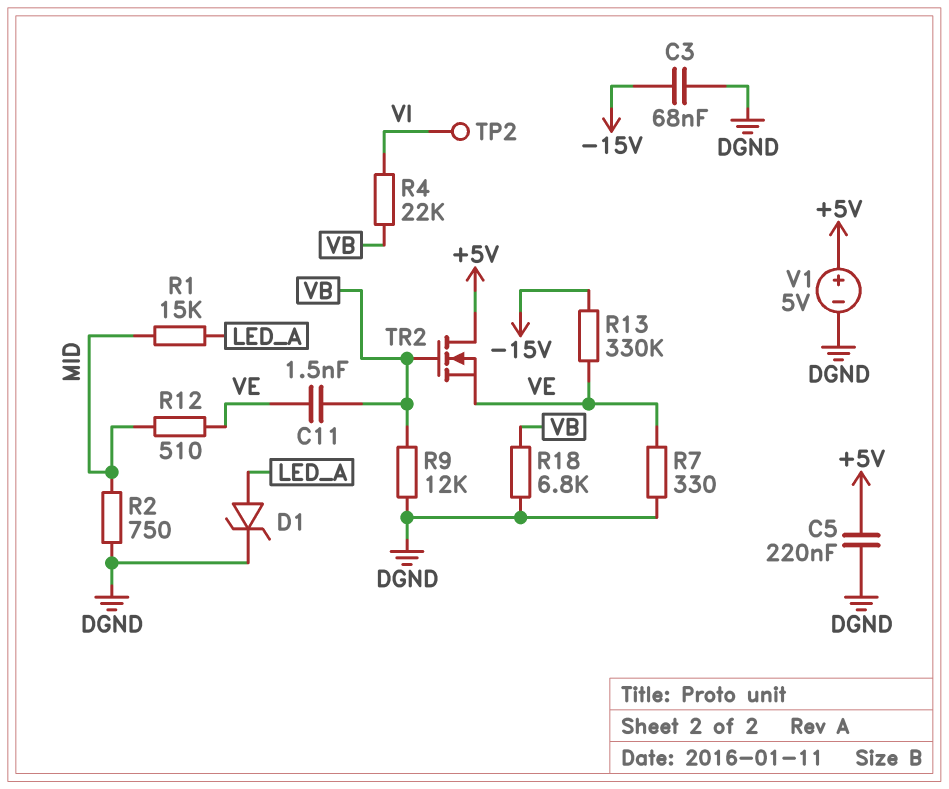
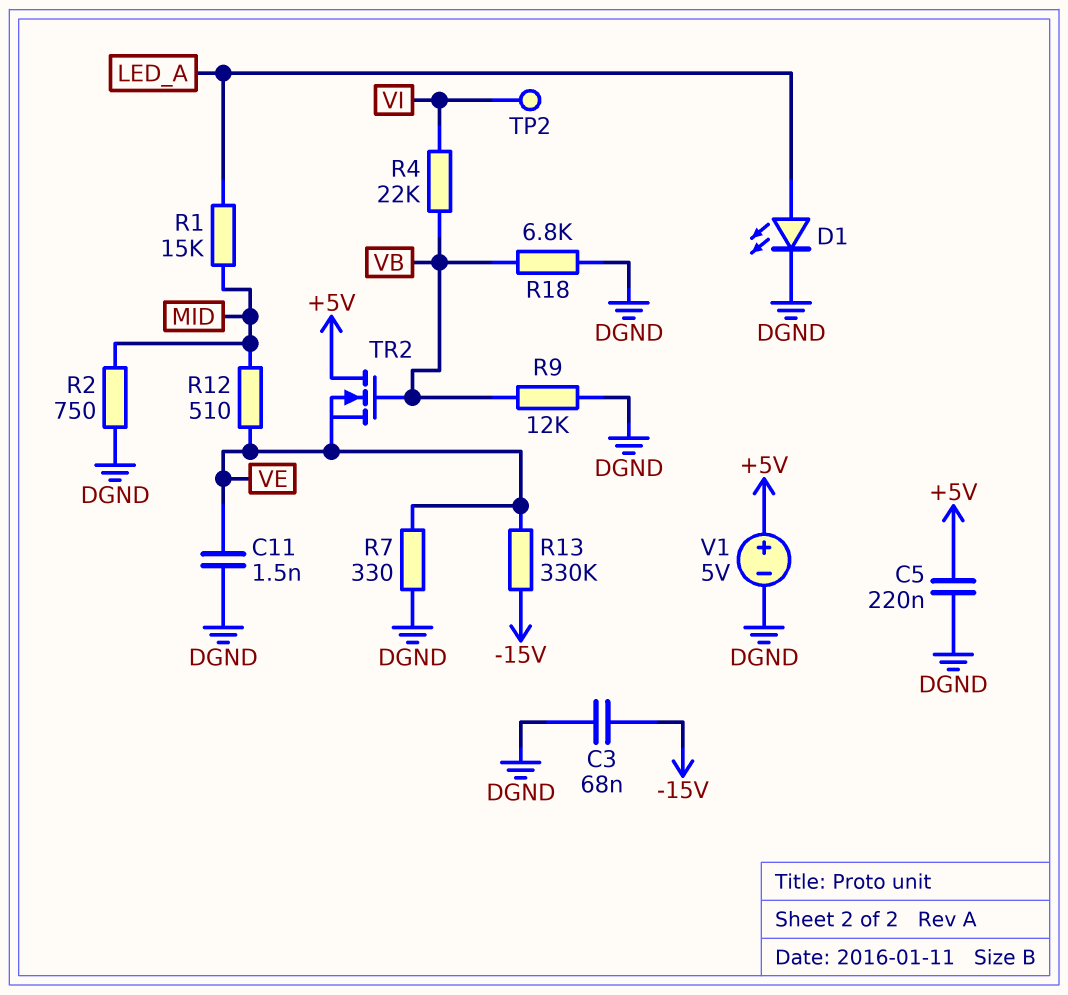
C11: 1.5nF (VB, VE) -> 1.5nF (DGND, VE)
D1: zener (A LED_A, K DGND) -> LED (A LED_A, K DGND)

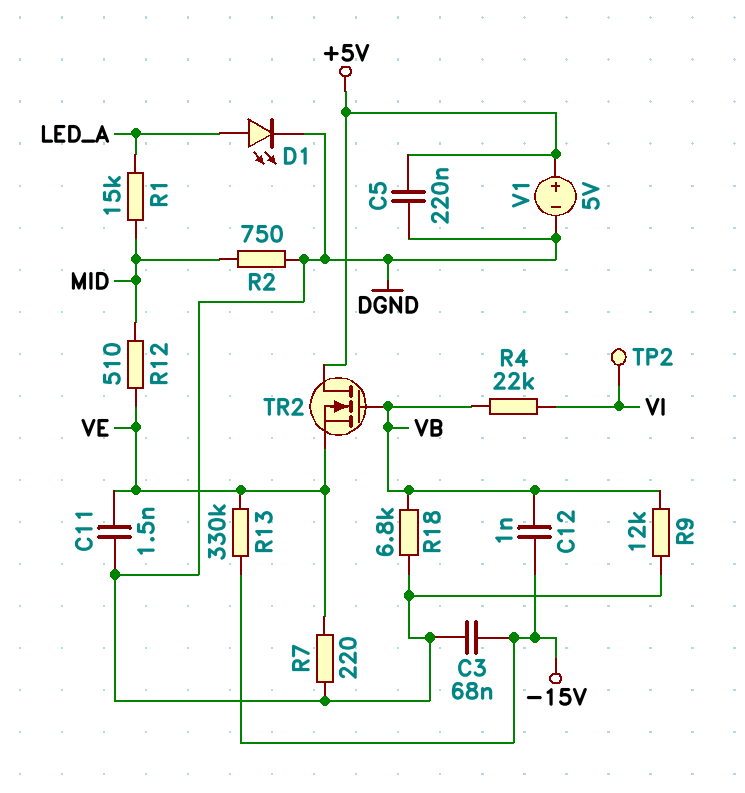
C12: none -> 1nF (-15V, VB)
R7: 330 (DGND, VE) -> 220 (DGND, VE)

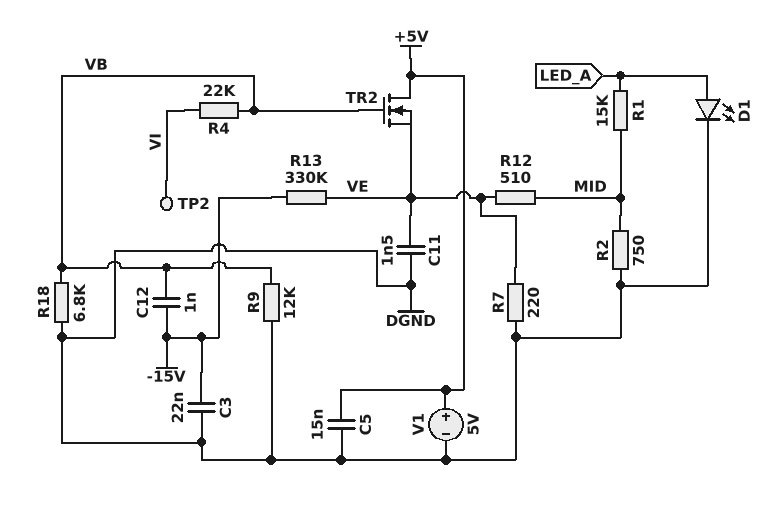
C3: 68nF (-15V, DGND) -> 22nF (-15V, DGND)
C5: 220nF (+5V, DGND) -> 15nF (+5V, DGND)

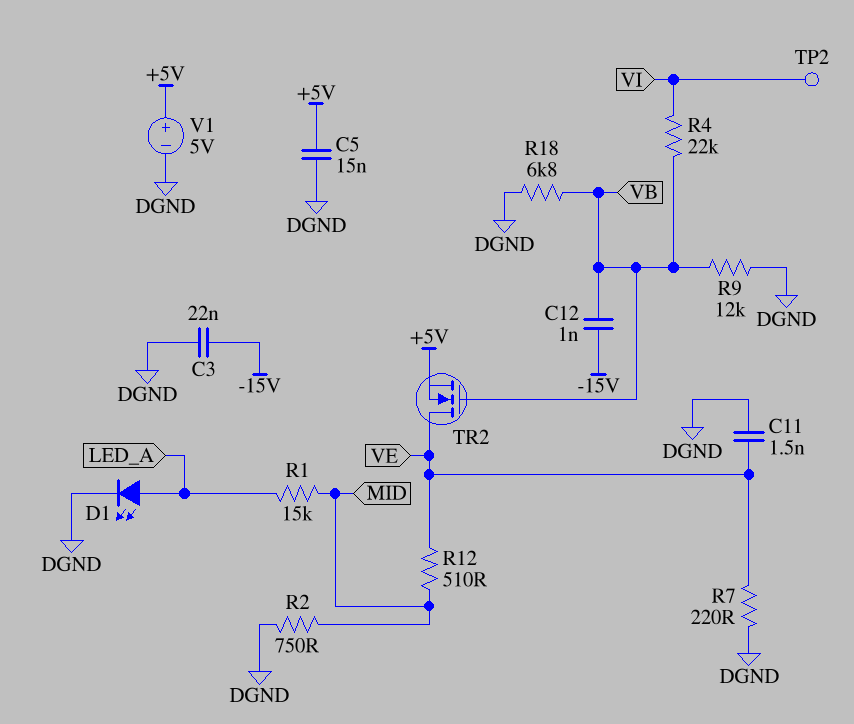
R13: 330k (-15V, VE) -> none
TR2: NMOS (G VB, D +5V, S VE) -> NMOS (G VB, D VE, S +5V)

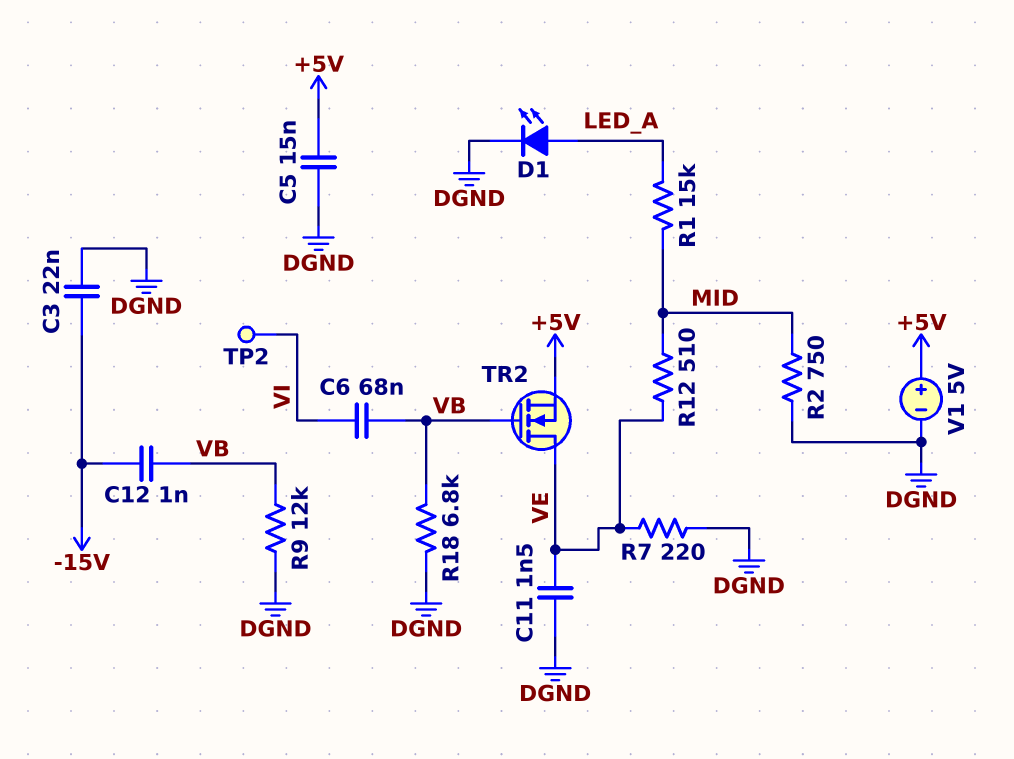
C6: none -> 68nF (VB, VI)
R4: 22k (VB, VI) -> none

